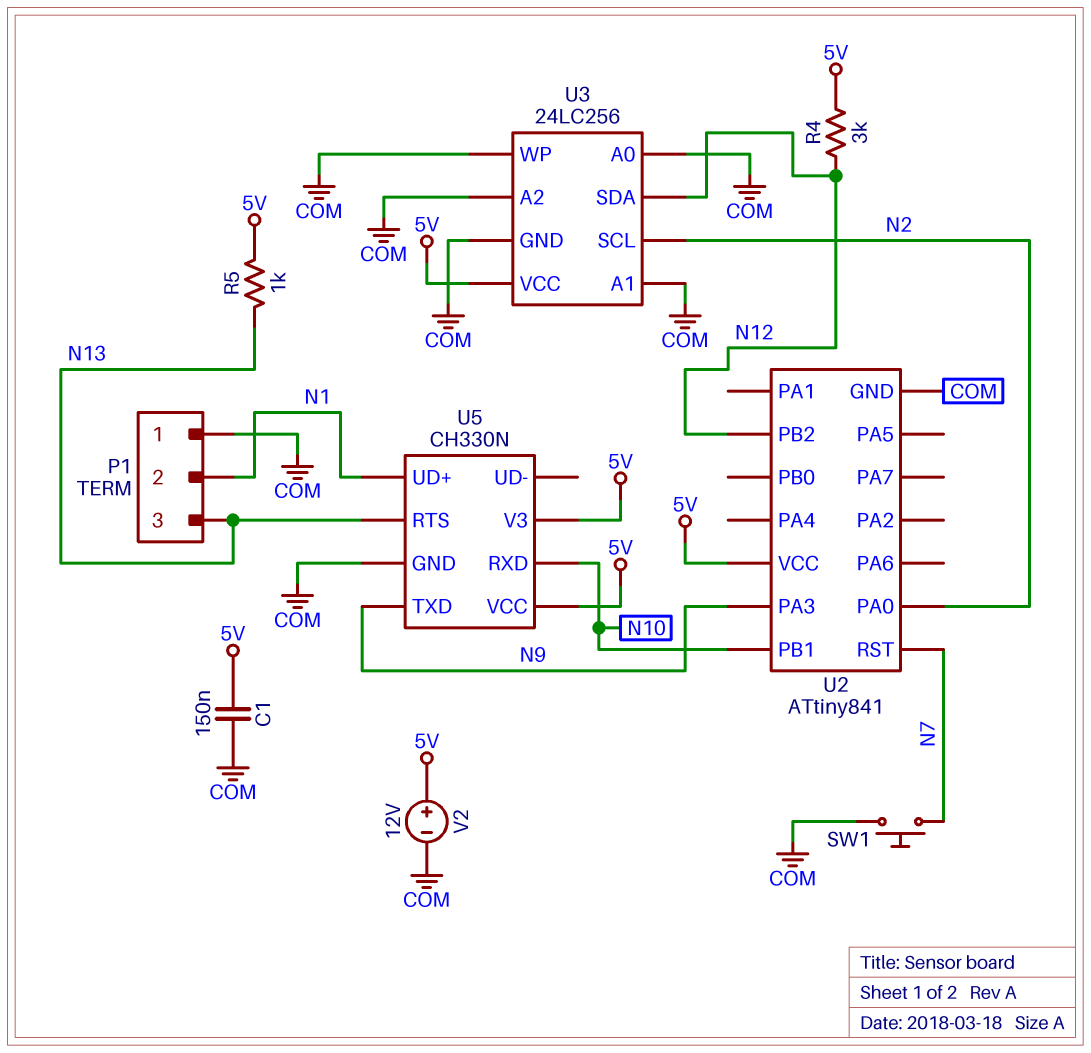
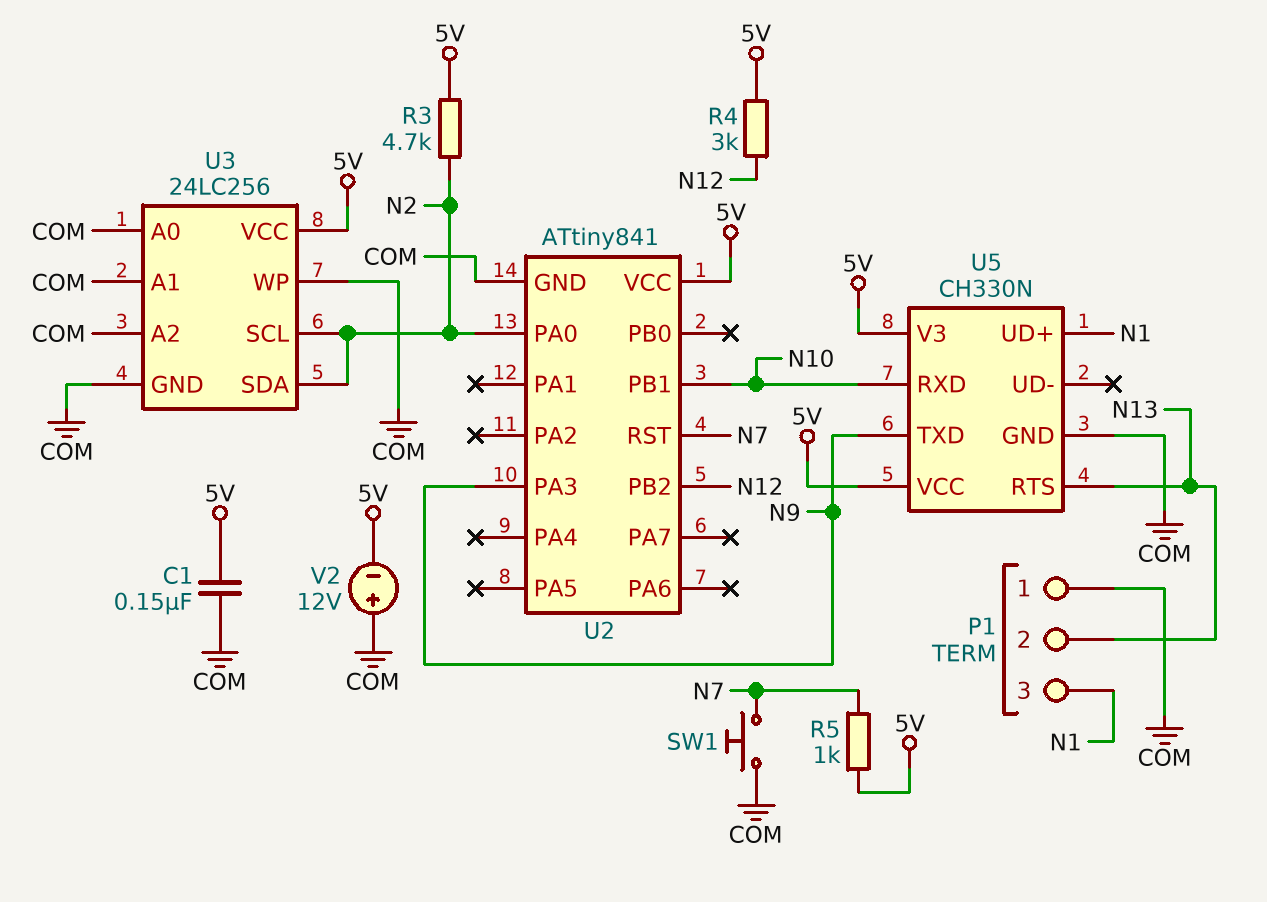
P1 pin 2: N1 -> N13
P1 pin 3: N13 -> N1
R3: none -> 4.7k (5V, N2)
R5: 1k (5V, N13) -> 1k (5V, N7)
U3 pin SDA: N12 -> N2
V2: 12V (plus 5V, minus COM) -> 12V (plus COM, minus 5V)

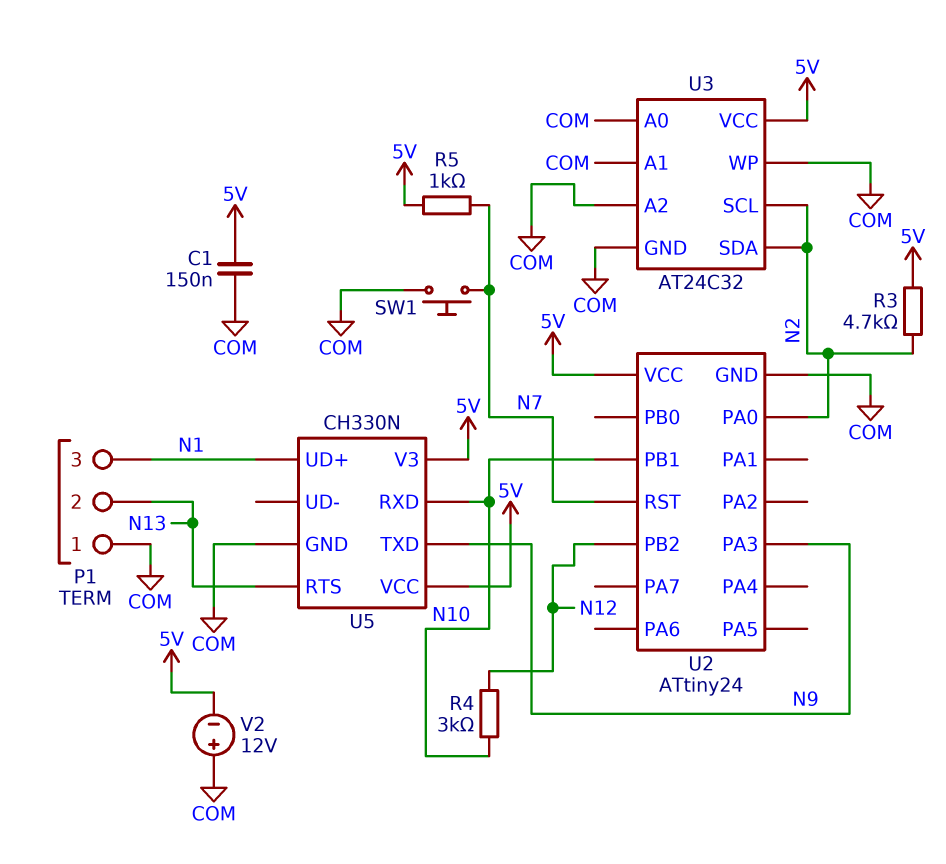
R4: 3k (5V, N12) -> 3k (N10, N12)
U2: ATtiny841 -> ATtiny24
U3: 24LC256 -> AT24C32

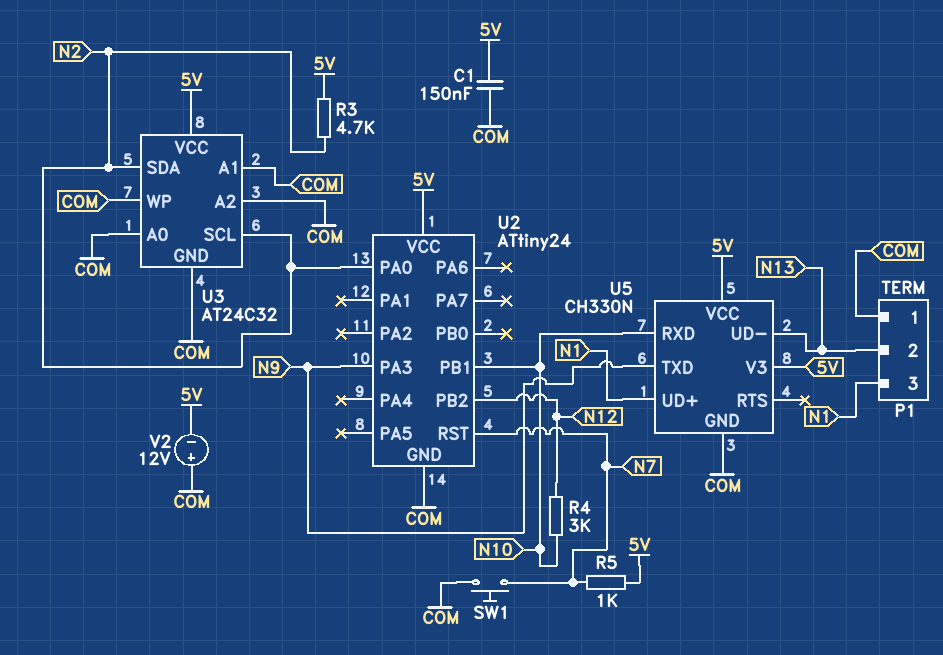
U5 pin RTS: N13 -> none
U5 pin UD-: none -> N13

